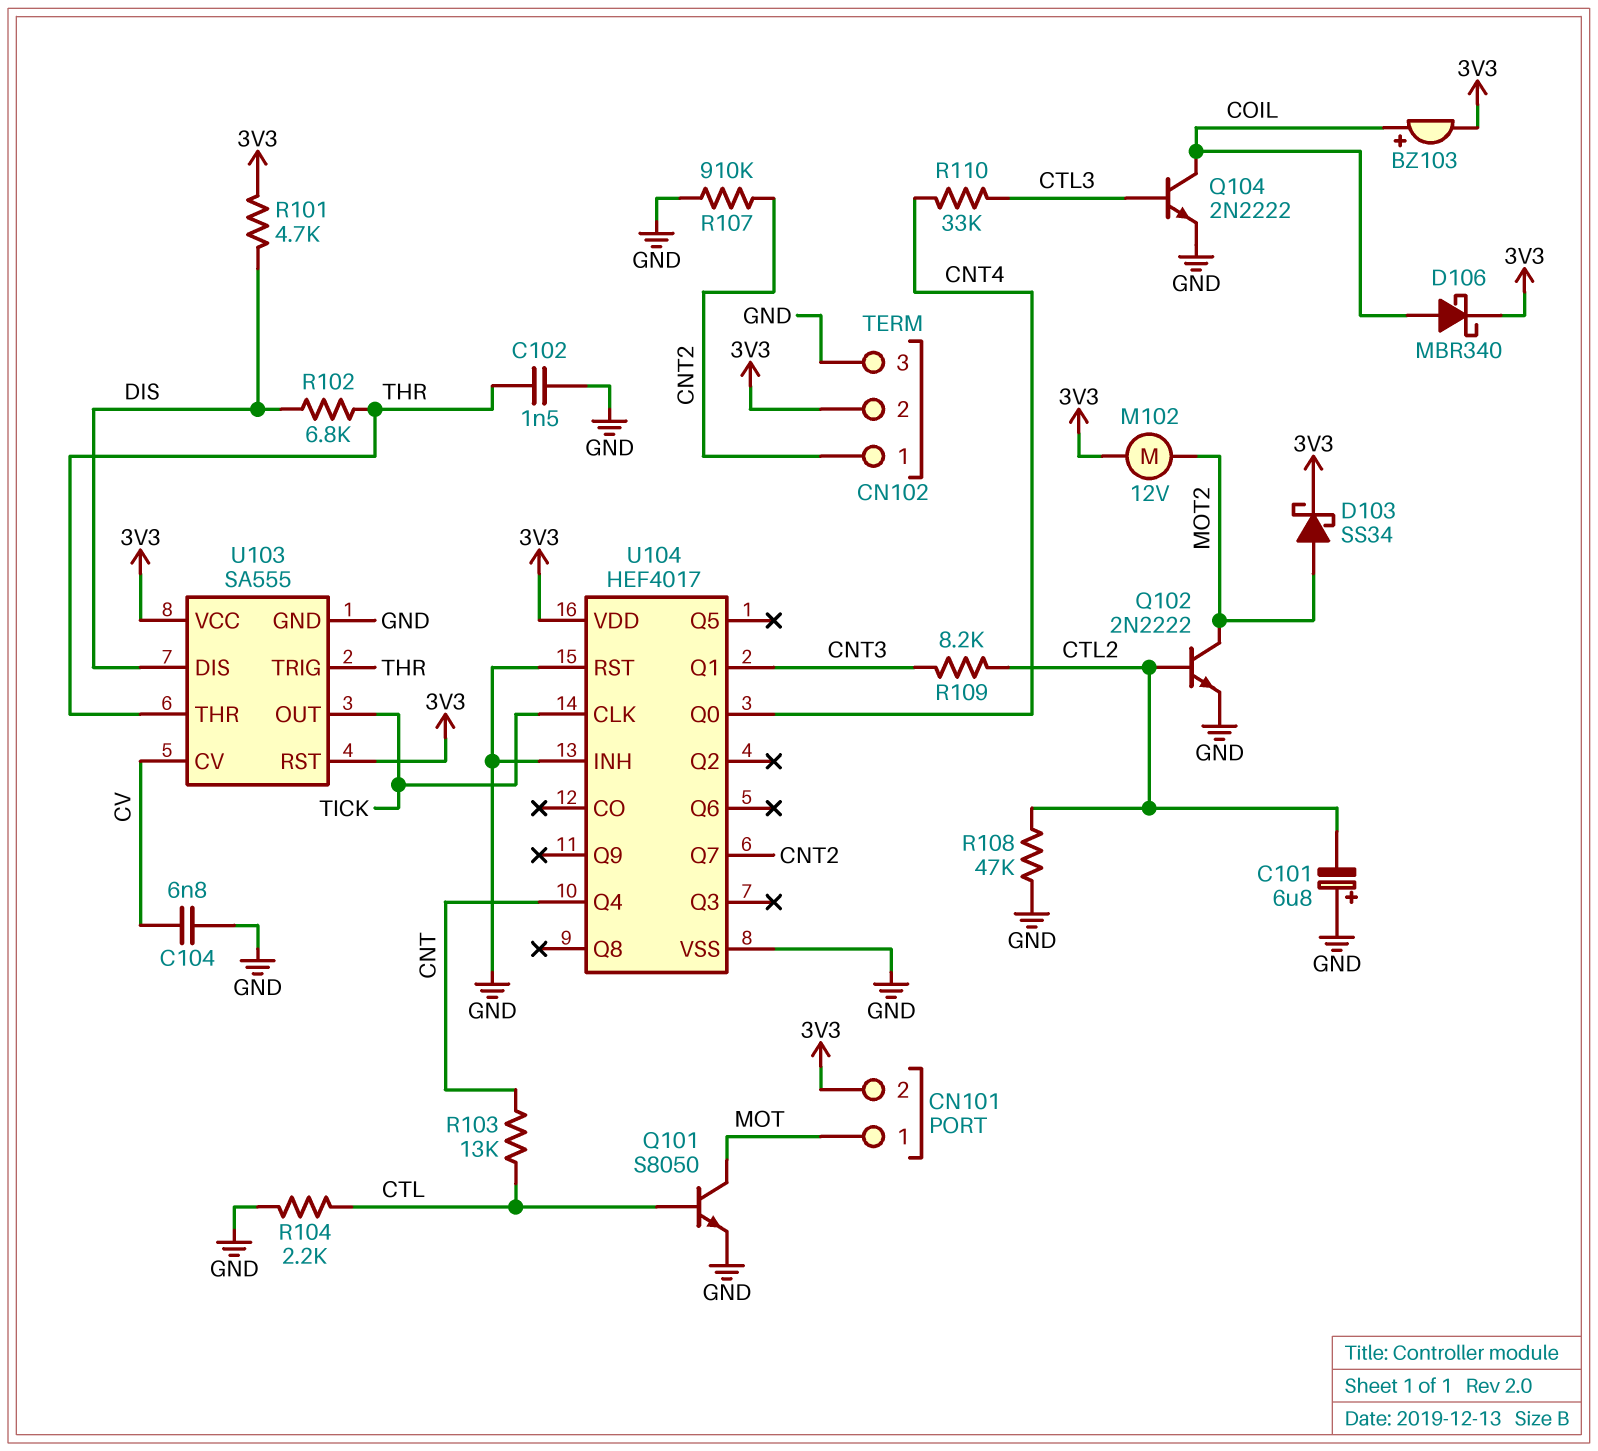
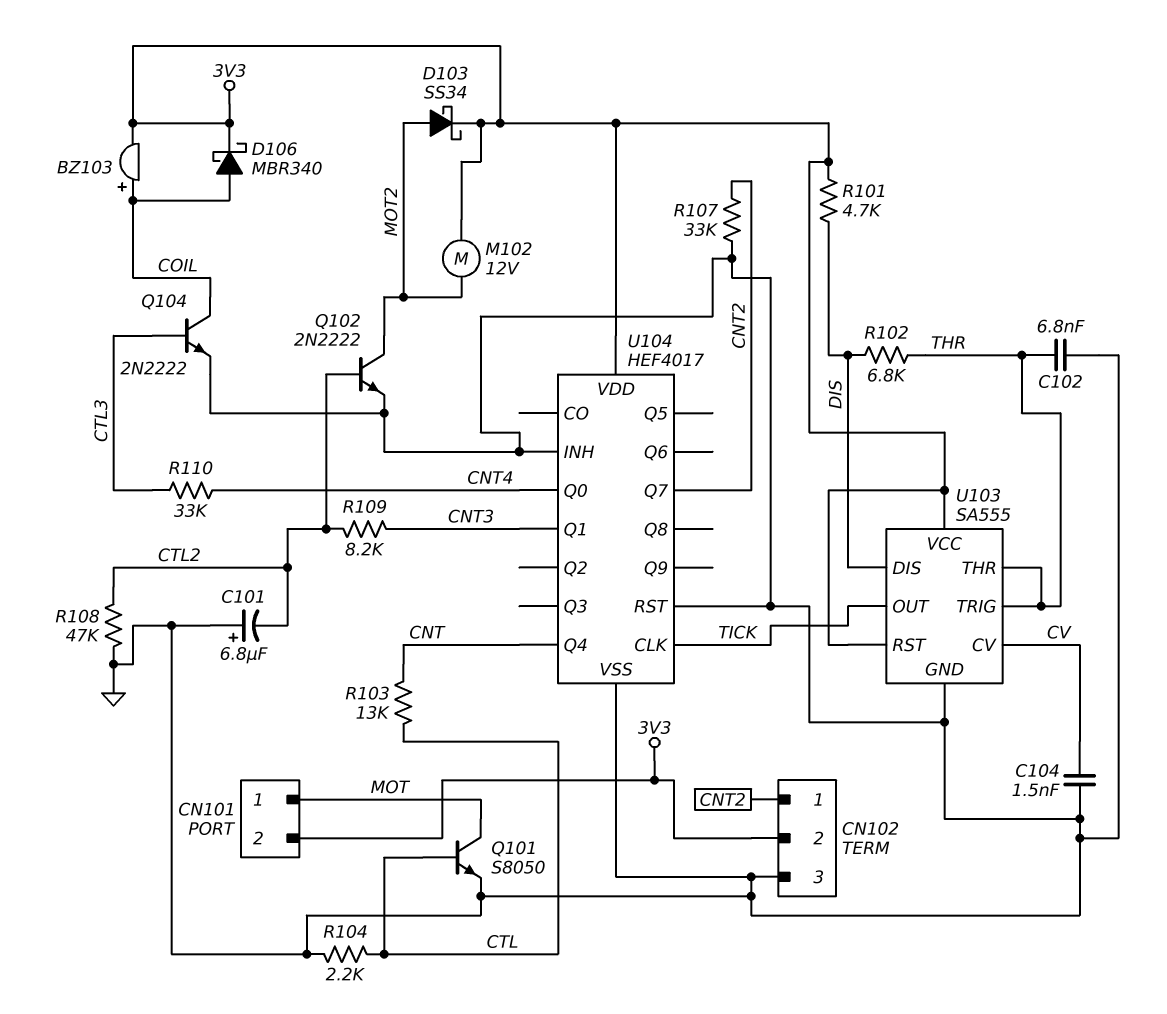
C102: 1.5nF (GND, THR) -> 6.8nF (GND, THR)
C104: 6.8nF (CV, GND) -> 1.5nF (CV, GND)
R107: 910k (CNT2, GND) -> 33k (CNT2, GND)

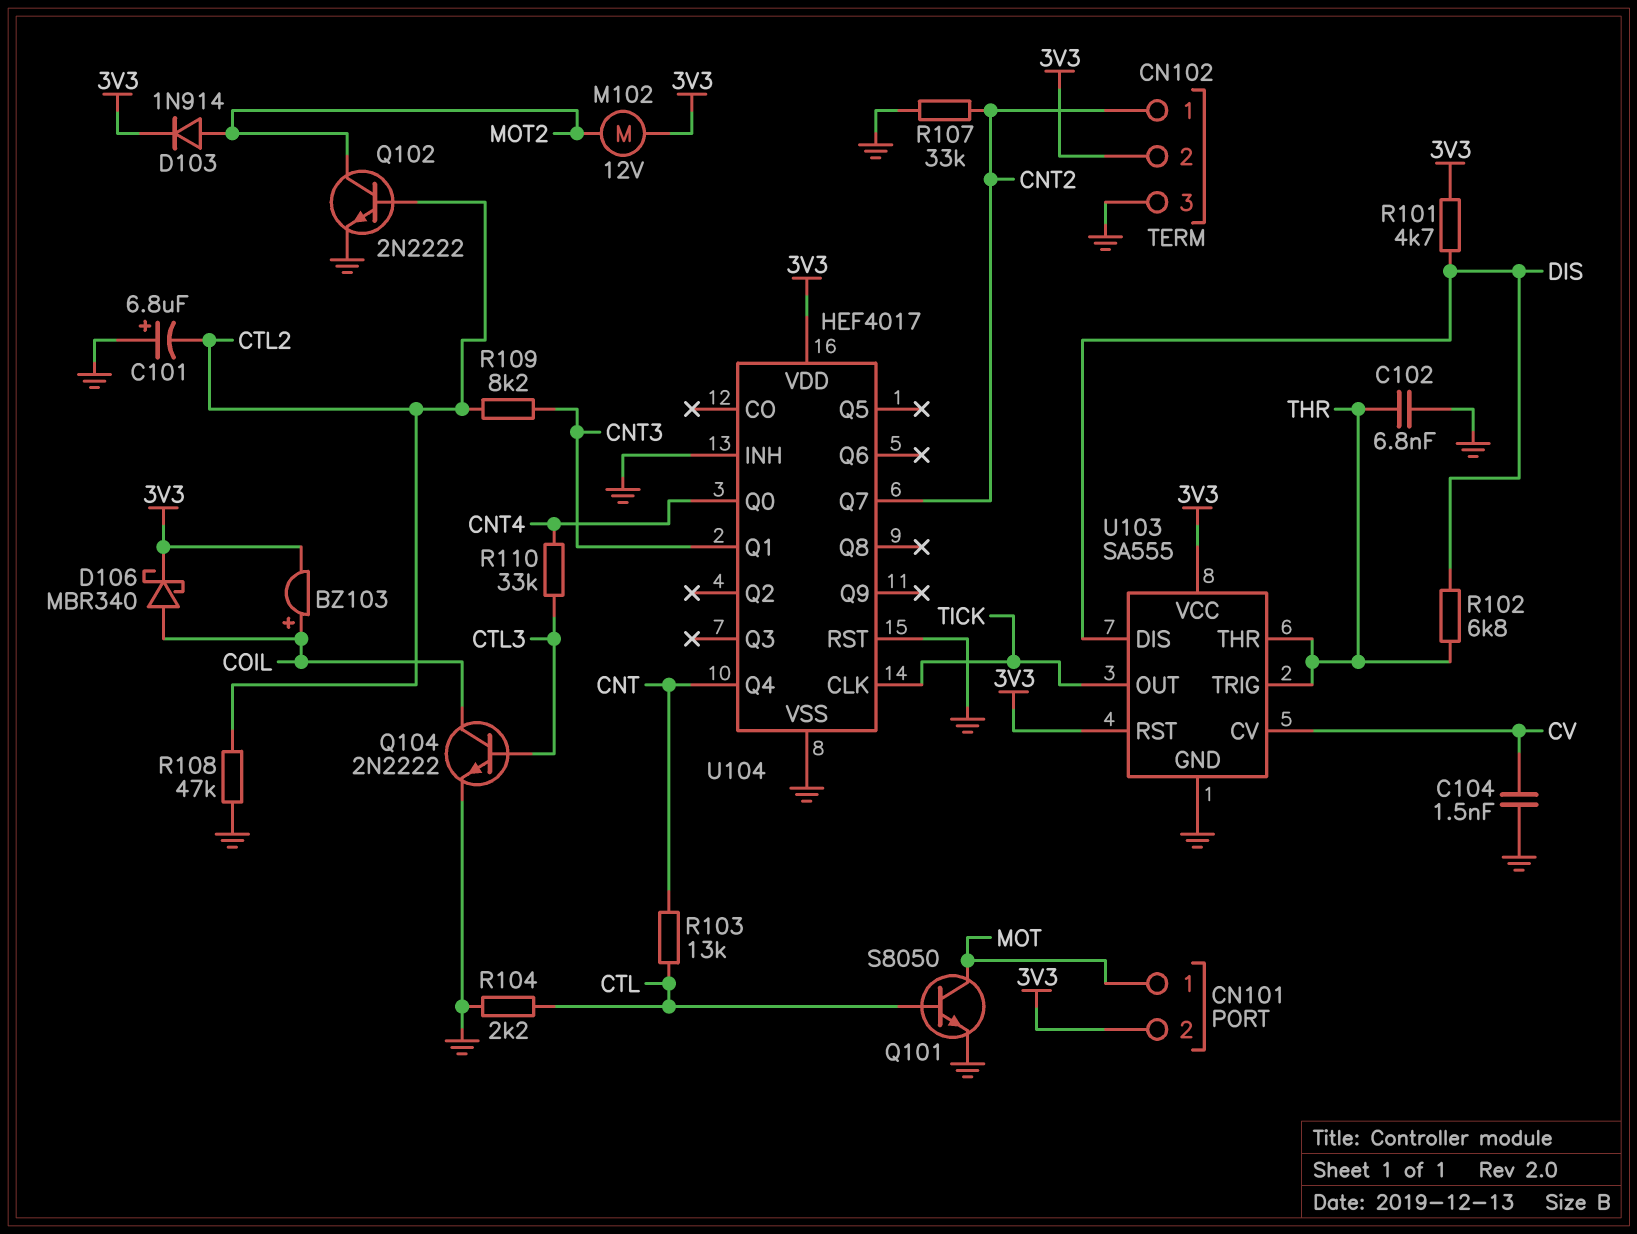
D103: schottky SS34 (A MOT2, K 3V3) -> diode 1N914 (A MOT2, K 3V3)

